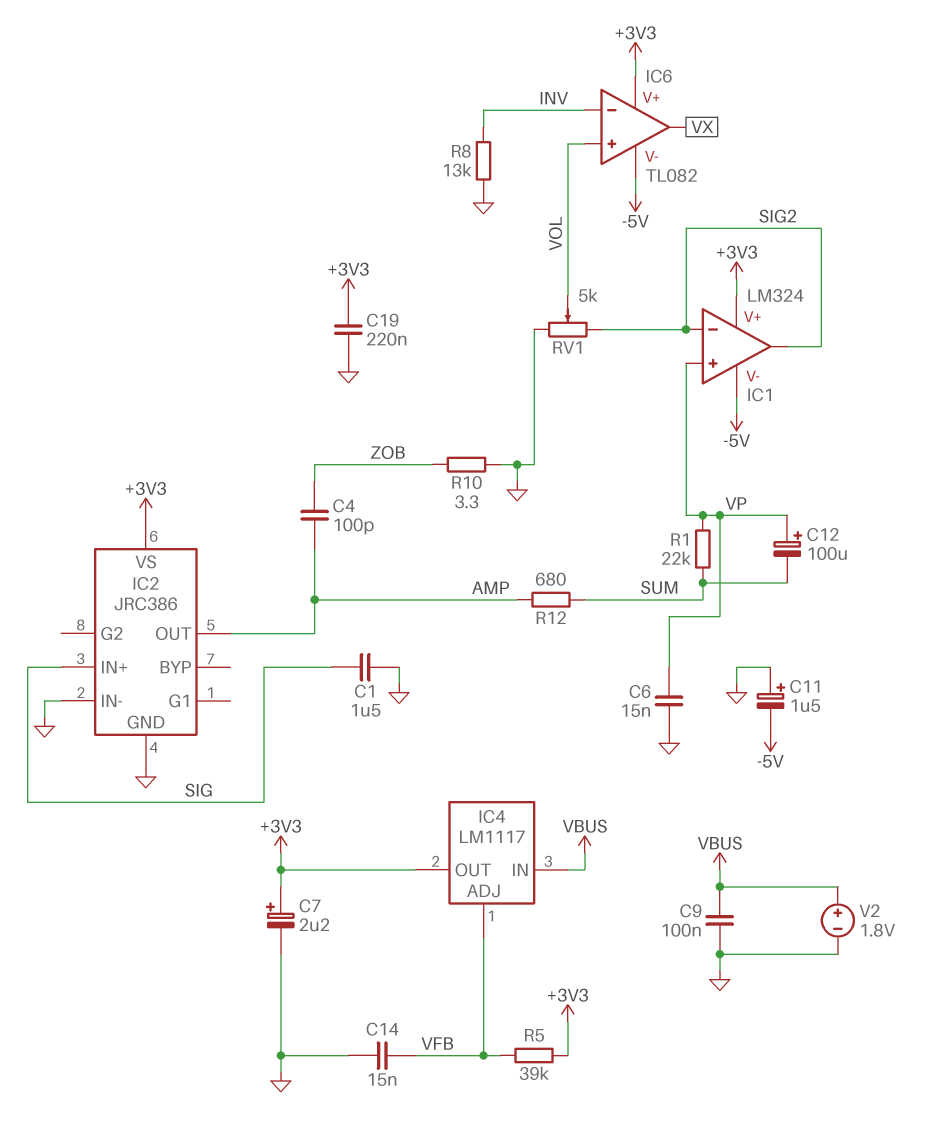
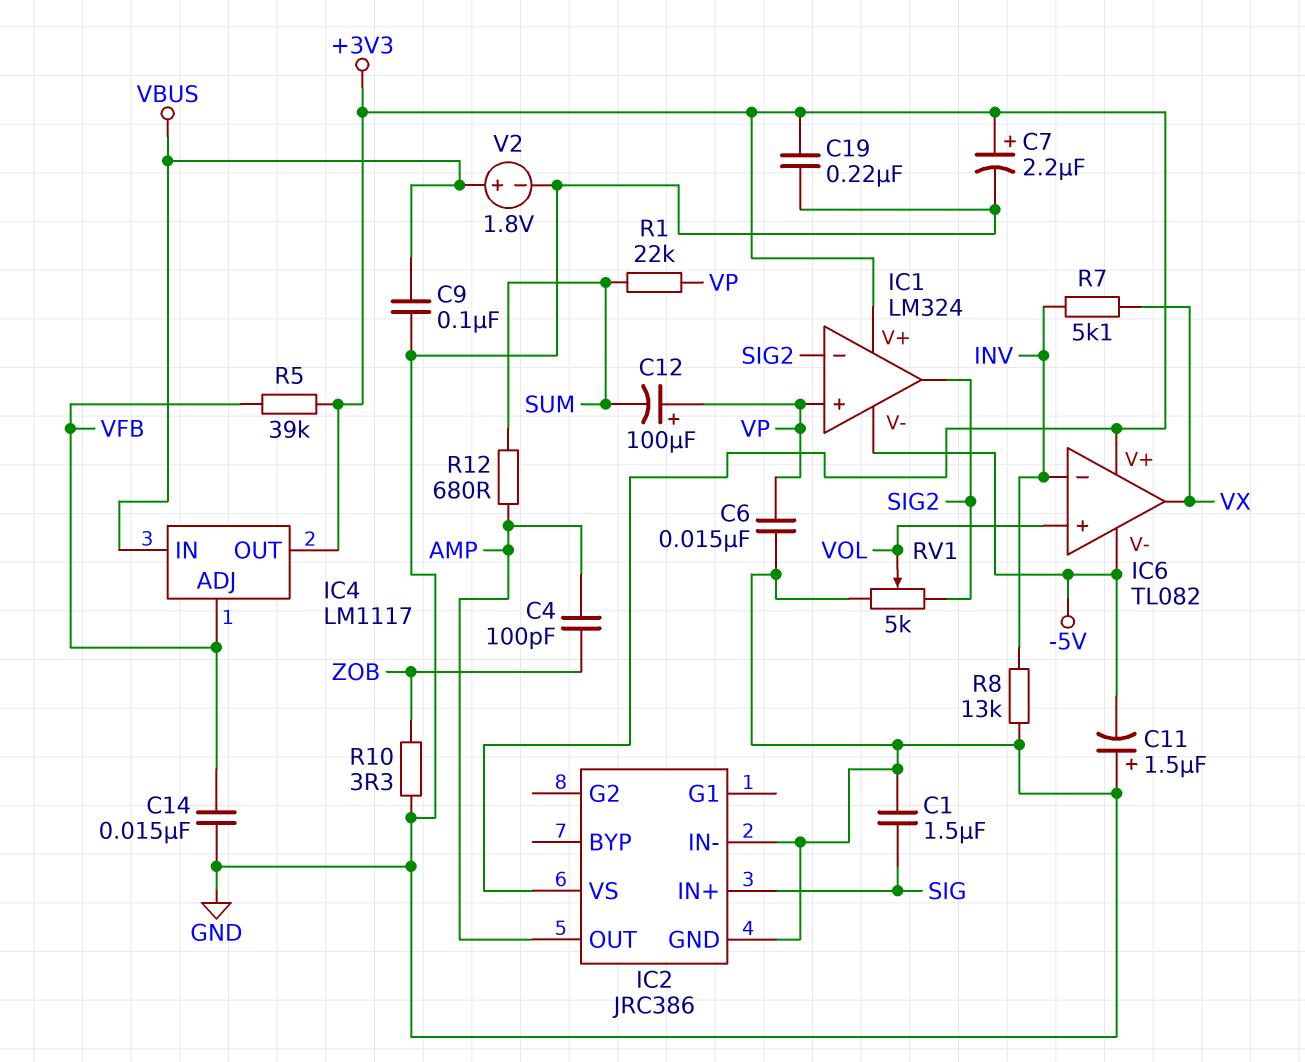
R7: none -> 5.1k (INV, VX)

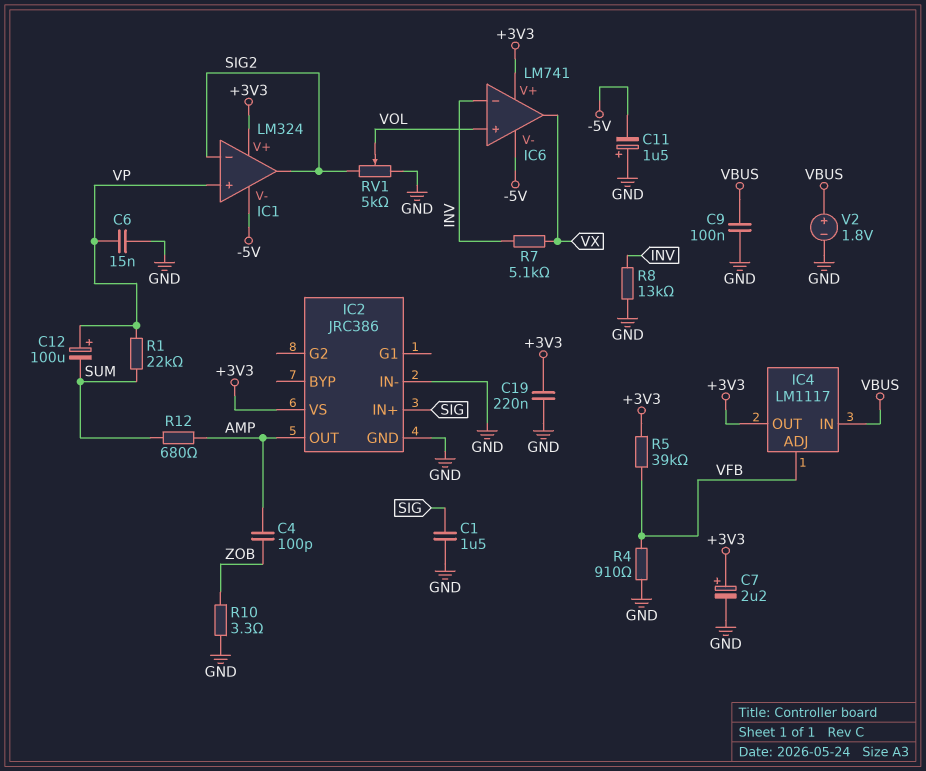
C14: 15nF (GND, VFB) -> none
IC6: TL082 -> LM741
R4: none -> 910 (GND, VFB)

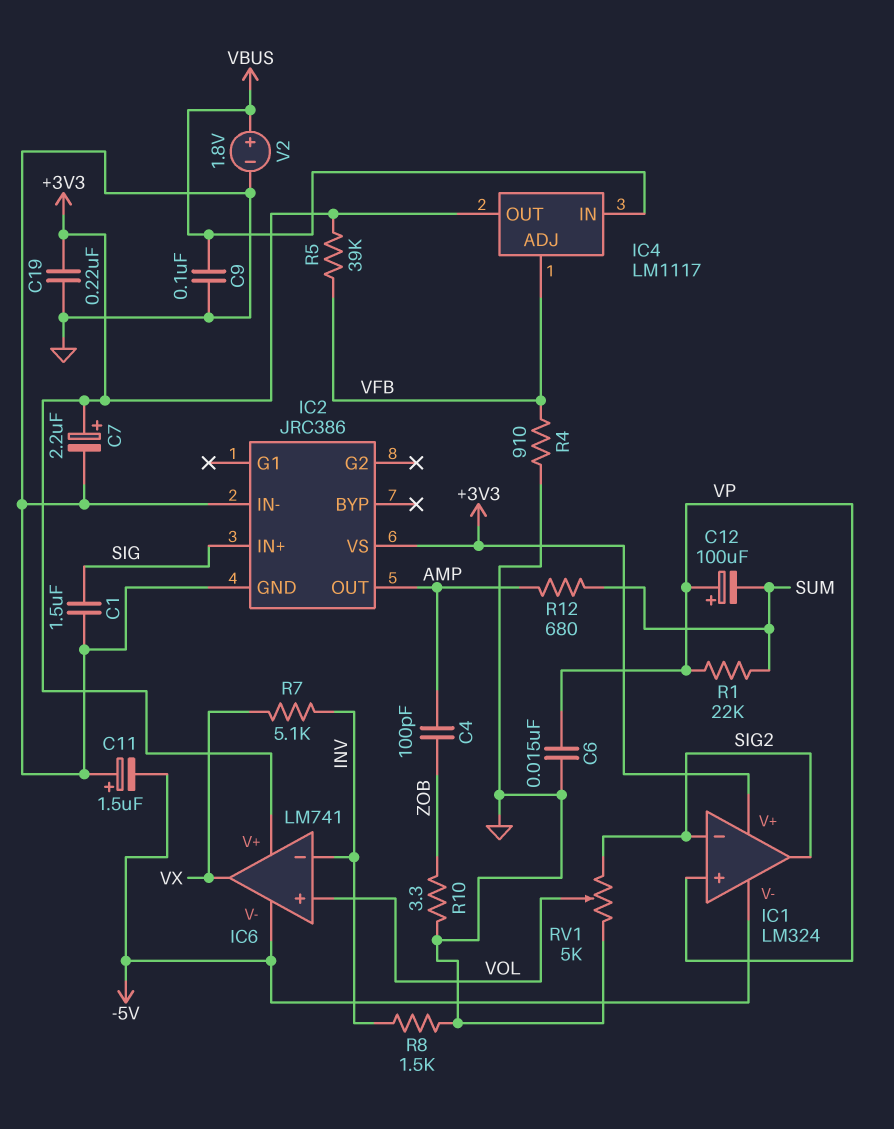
R8: 13k (GND, INV) -> 1.5k (GND, INV)

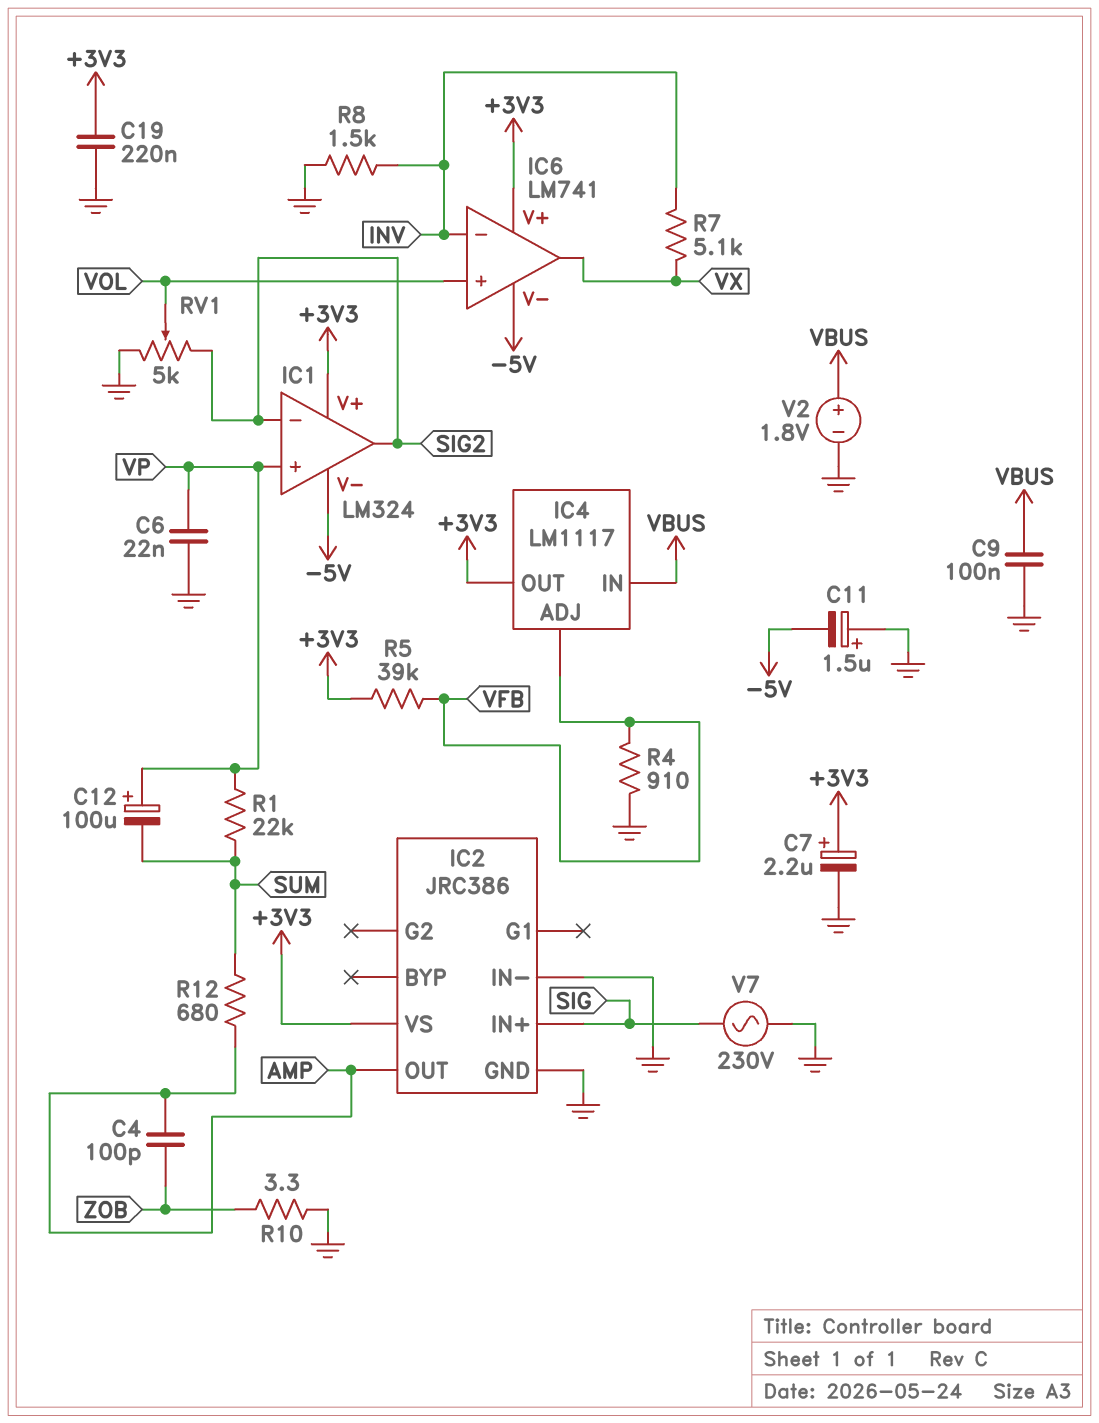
C1: 1.5uF (GND, SIG) -> none
C6: 15nF (GND, VP) -> 22nF (GND, VP)
V7: none -> AC 230V (GND, SIG)

